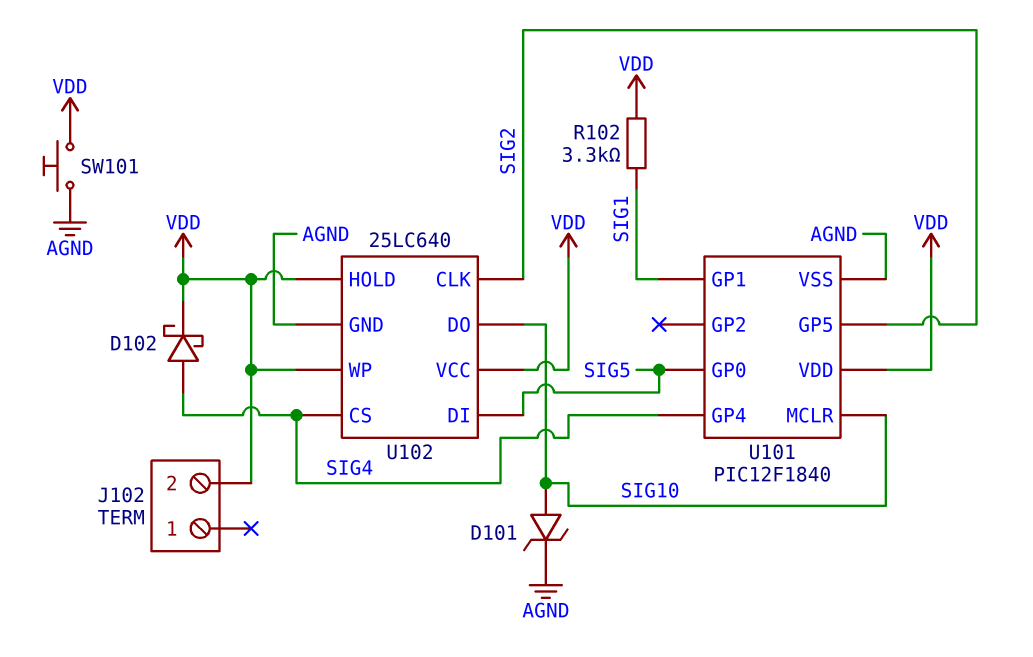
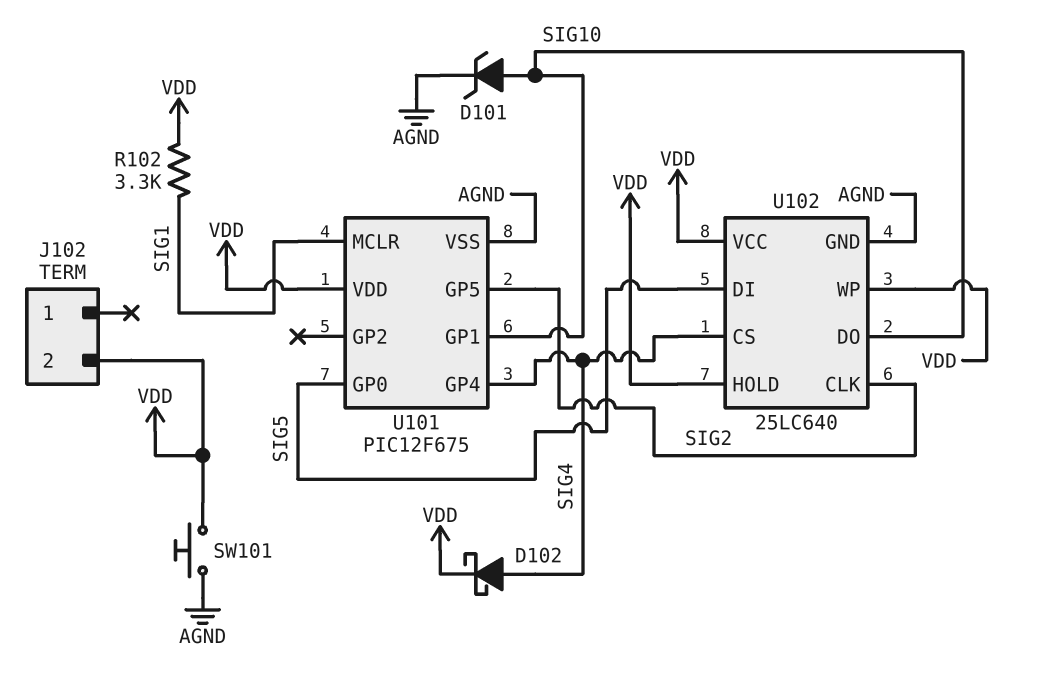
U101: PIC12F1840 -> PIC12F675
U101 pin GP1: SIG1 -> SIG10
U101 pin MCLR: SIG10 -> SIG1

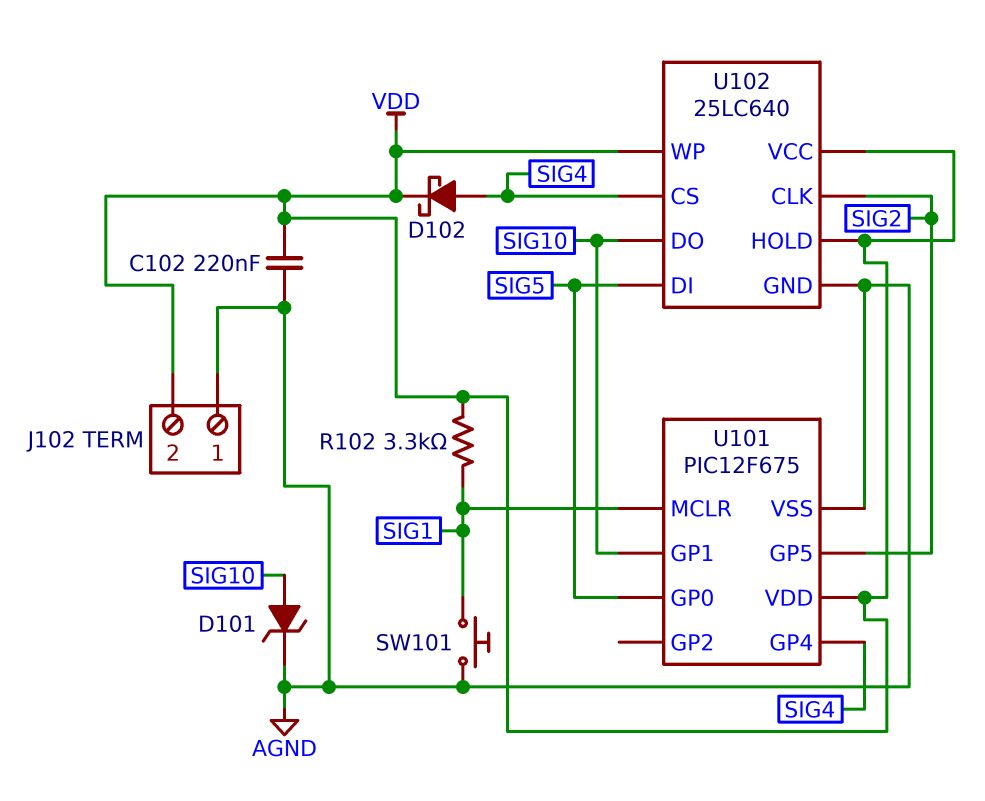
C102: none -> 220nF (AGND, VDD)
J102 pin 1: none -> AGND
SW101: button (AGND, VDD) -> button (AGND, SIG1)

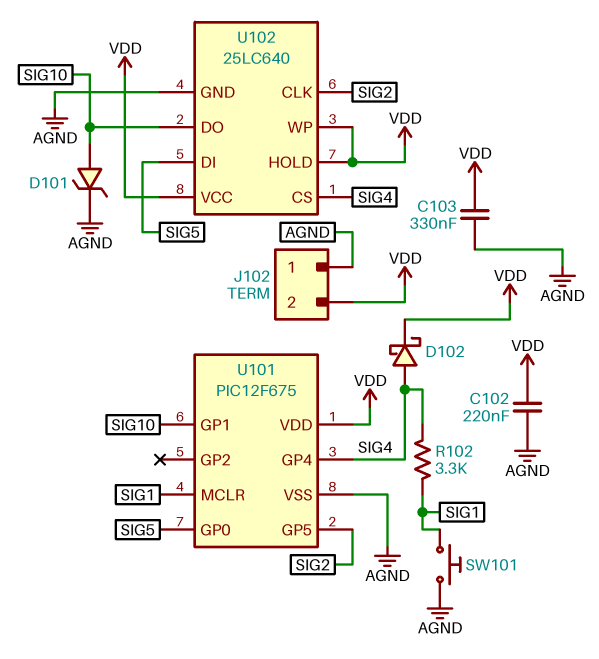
C103: none -> 330nF (AGND, VDD)
R102: 3.3k (SIG1, VDD) -> 3.3k (SIG1, SIG4)

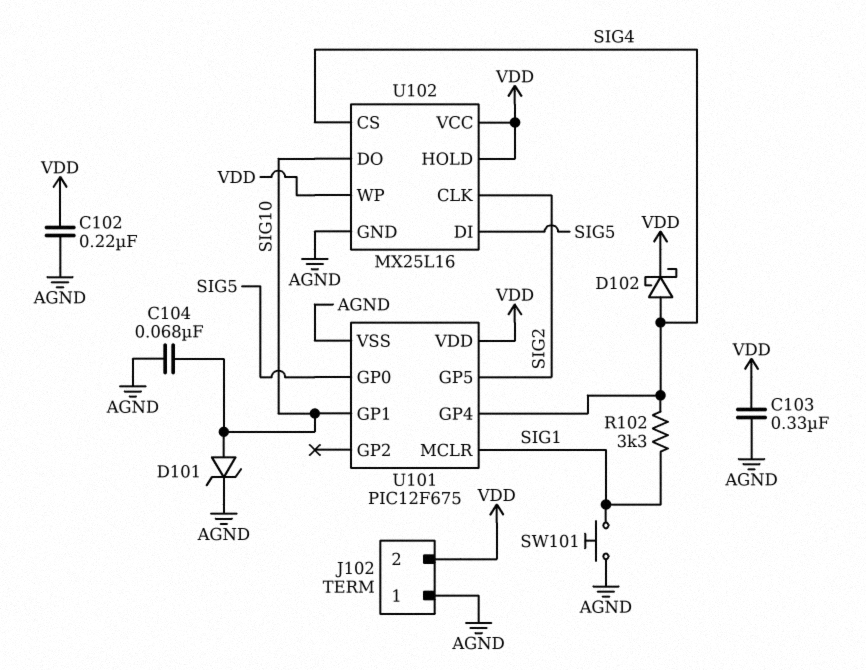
C104: none -> 68nF (AGND, SIG10)
U102: 25LC640 -> MX25L16

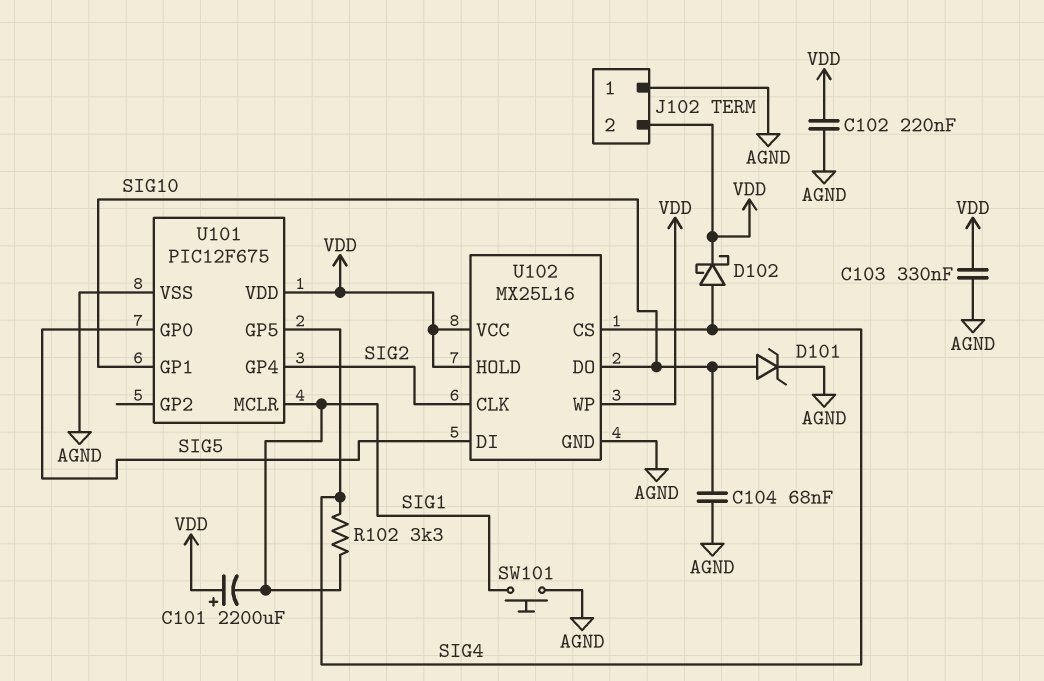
C101: none -> 2200uF (plus VDD, minus SIG1)
U101 pin GP4: SIG4 -> SIG2
U101 pin GP5: SIG2 -> SIG4

